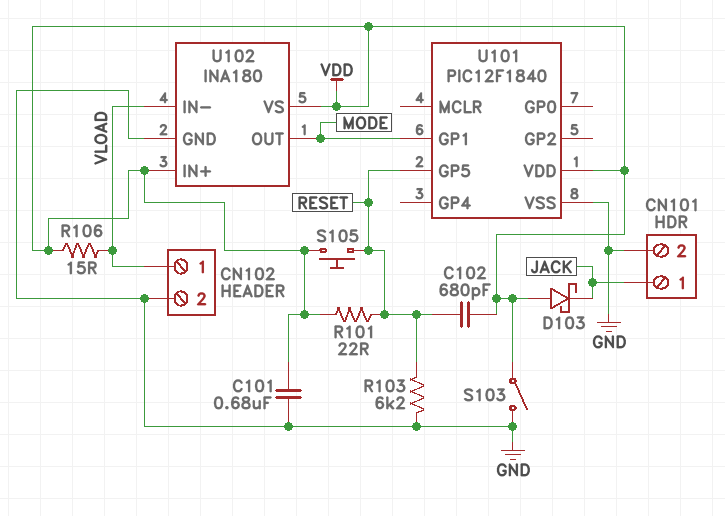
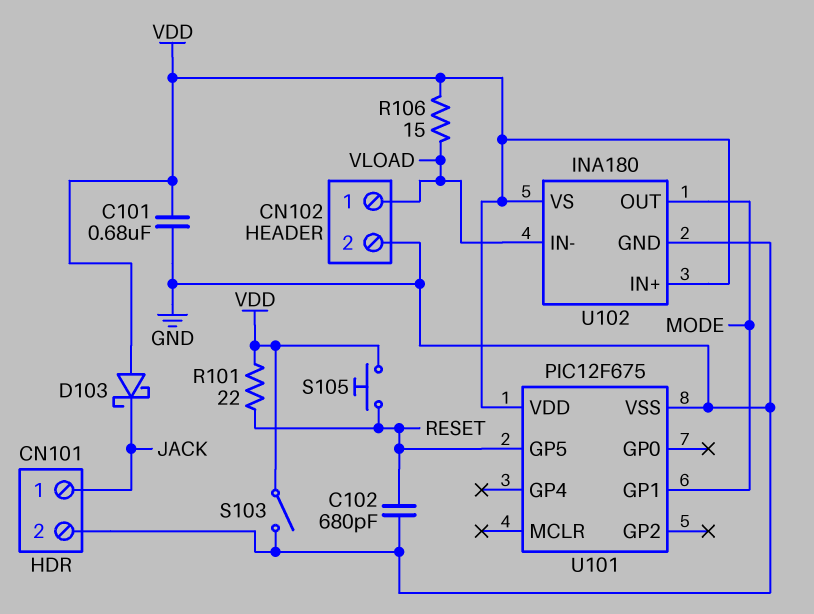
C102: 680pF (RESET, VDD) -> 680pF (GND, RESET)
R103: 6.2k (GND, RESET) -> none
U101: PIC12F1840 -> PIC12F675

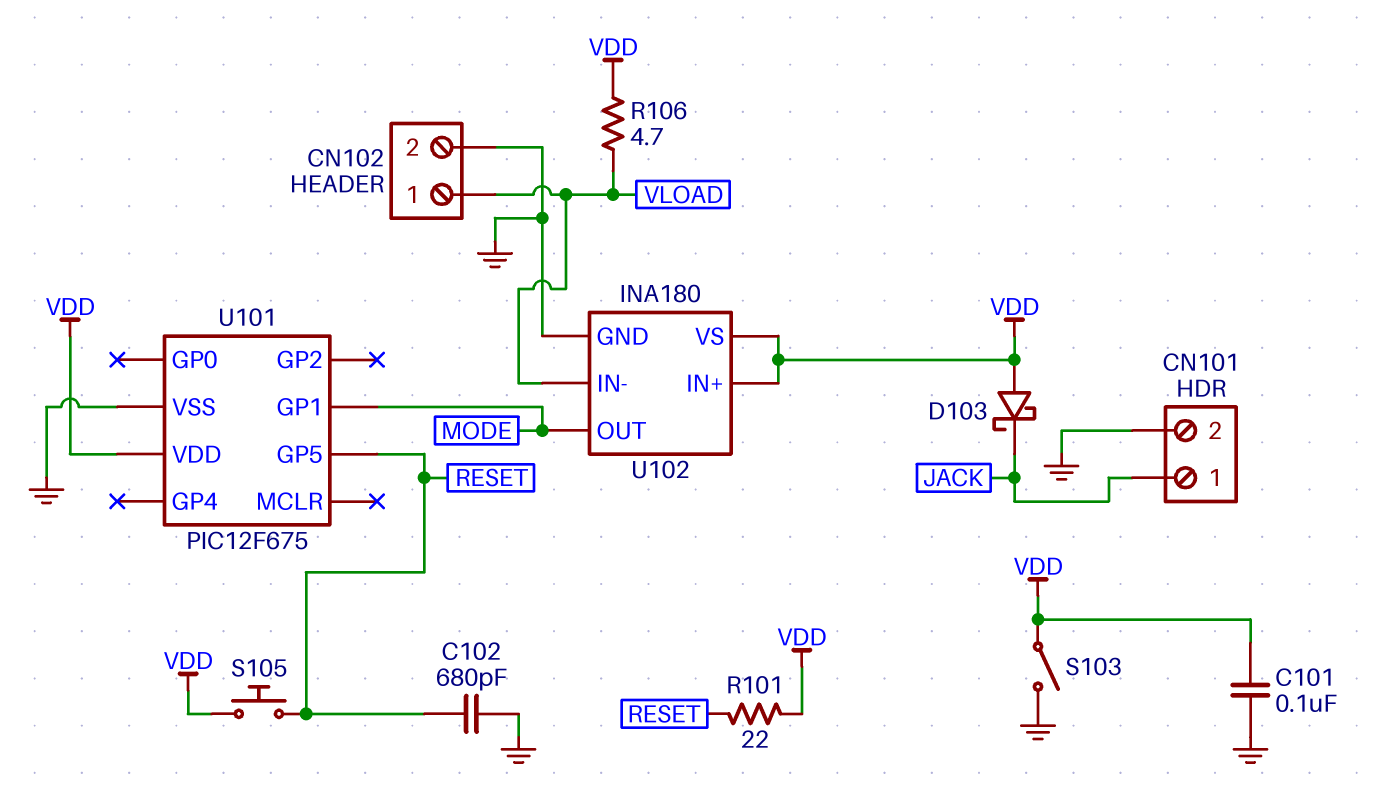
C101: 680nF (GND, VDD) -> 100nF (GND, VDD)
R106: 15 (VDD, VLOAD) -> 4.7 (VDD, VLOAD)

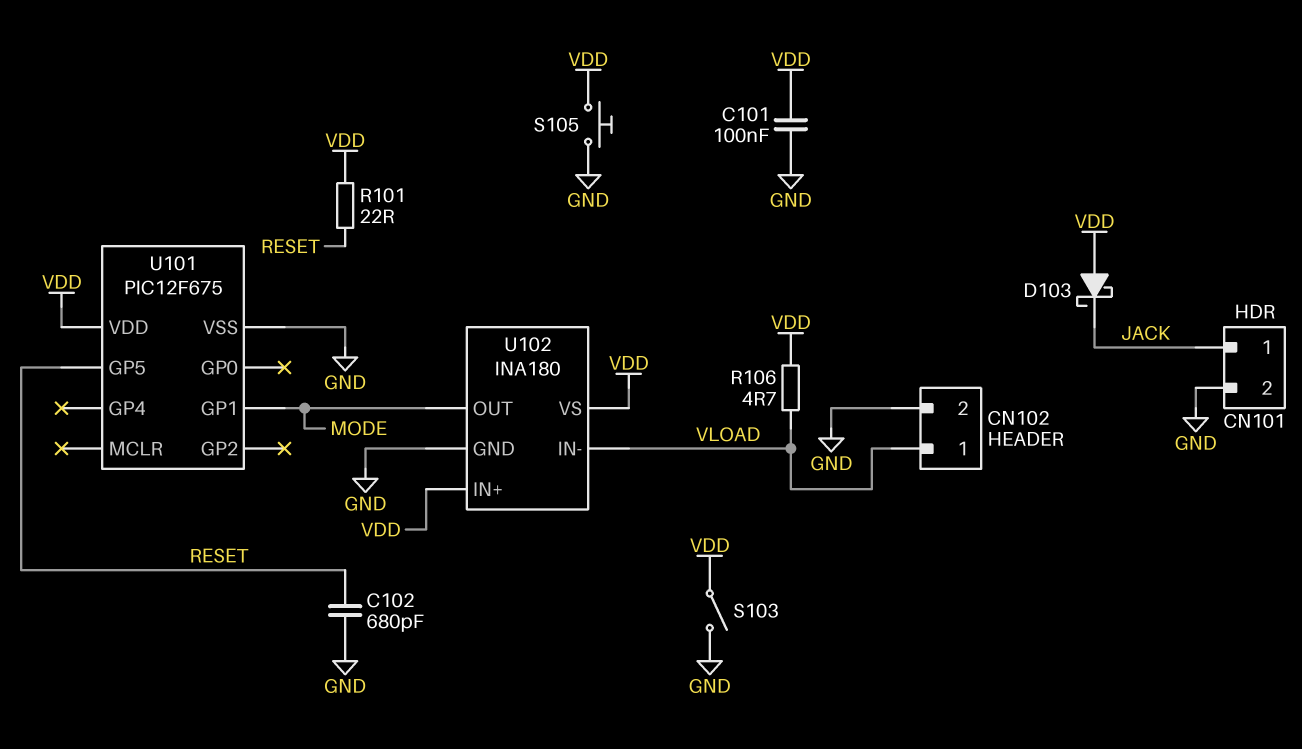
S105: button (RESET, VDD) -> button (GND, VDD)

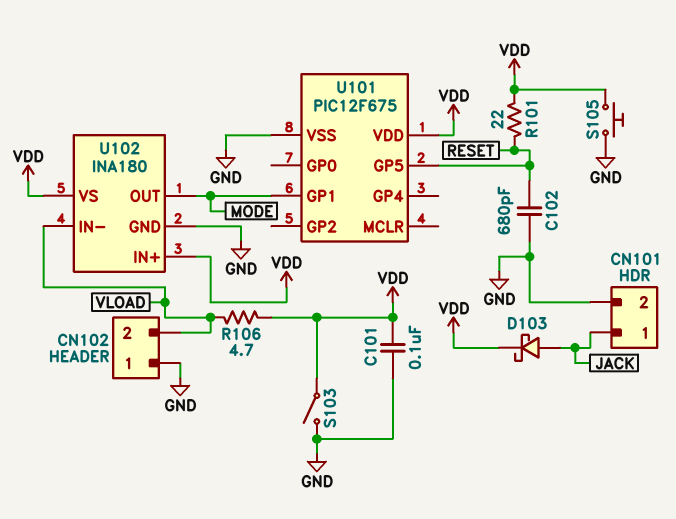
CN102 pin 1: VLOAD -> GND
CN102 pin 2: GND -> VLOAD
D103: schottky (A VDD, K JACK) -> schottky (A JACK, K VDD)

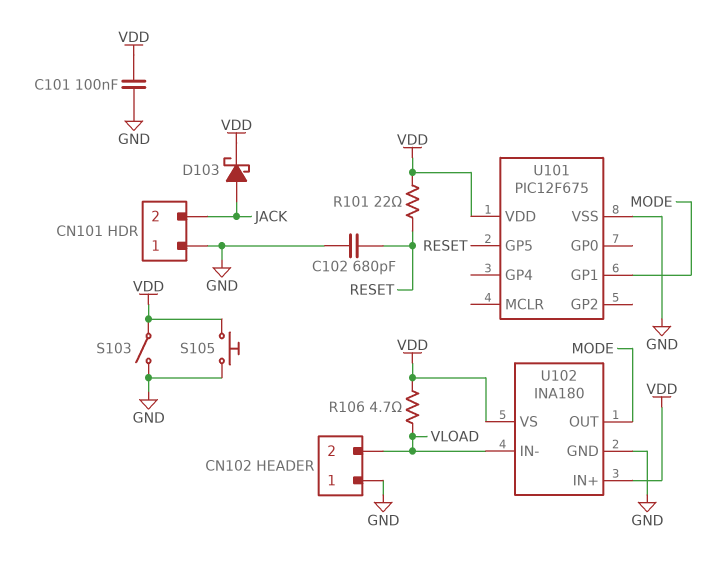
CN101 pin 1: JACK -> GND
CN101 pin 2: GND -> JACK

